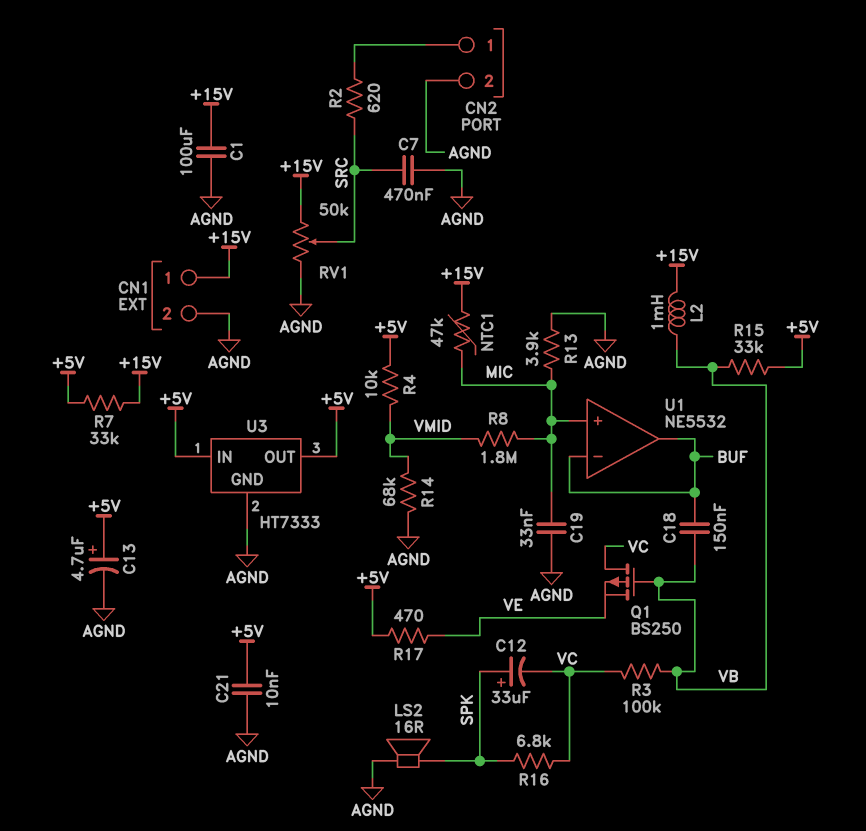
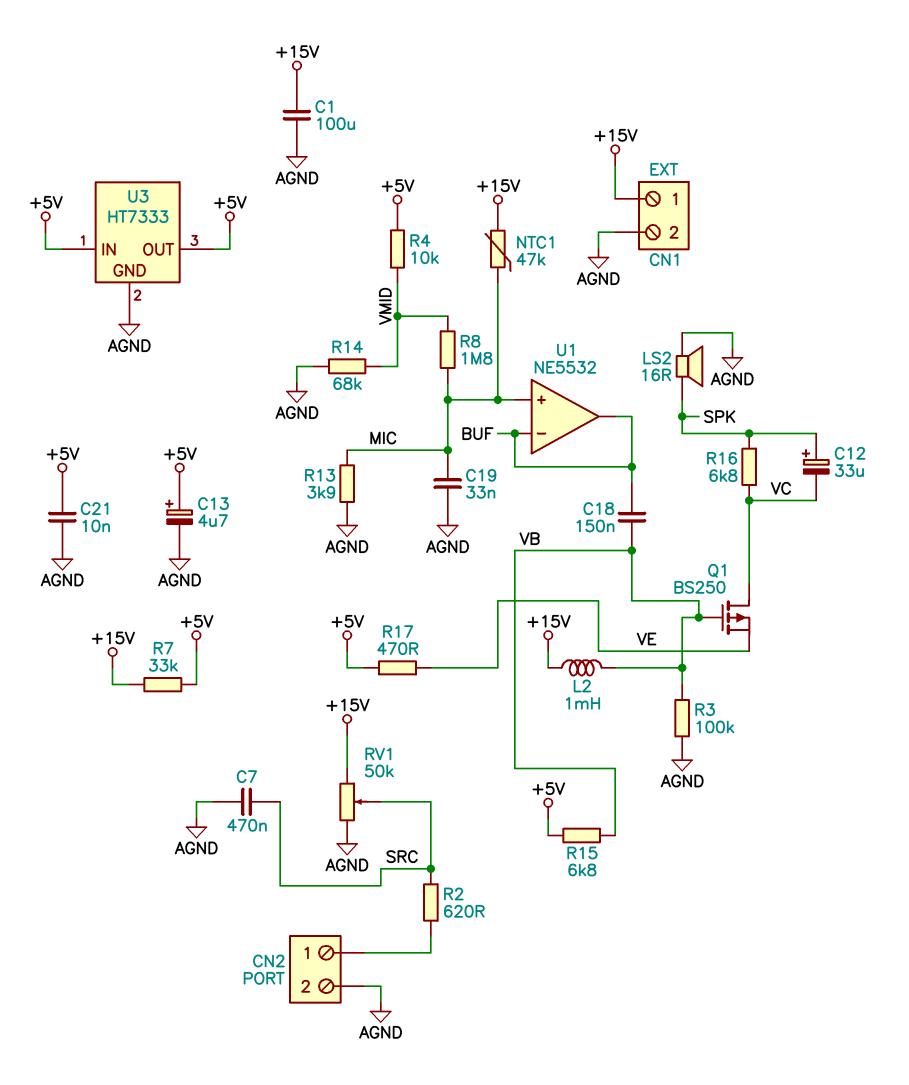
R3: 100k (VB, VC) -> 100k (AGND, VB)
R15: 33k (+5V, VB) -> 6.8k (+5V, VB)

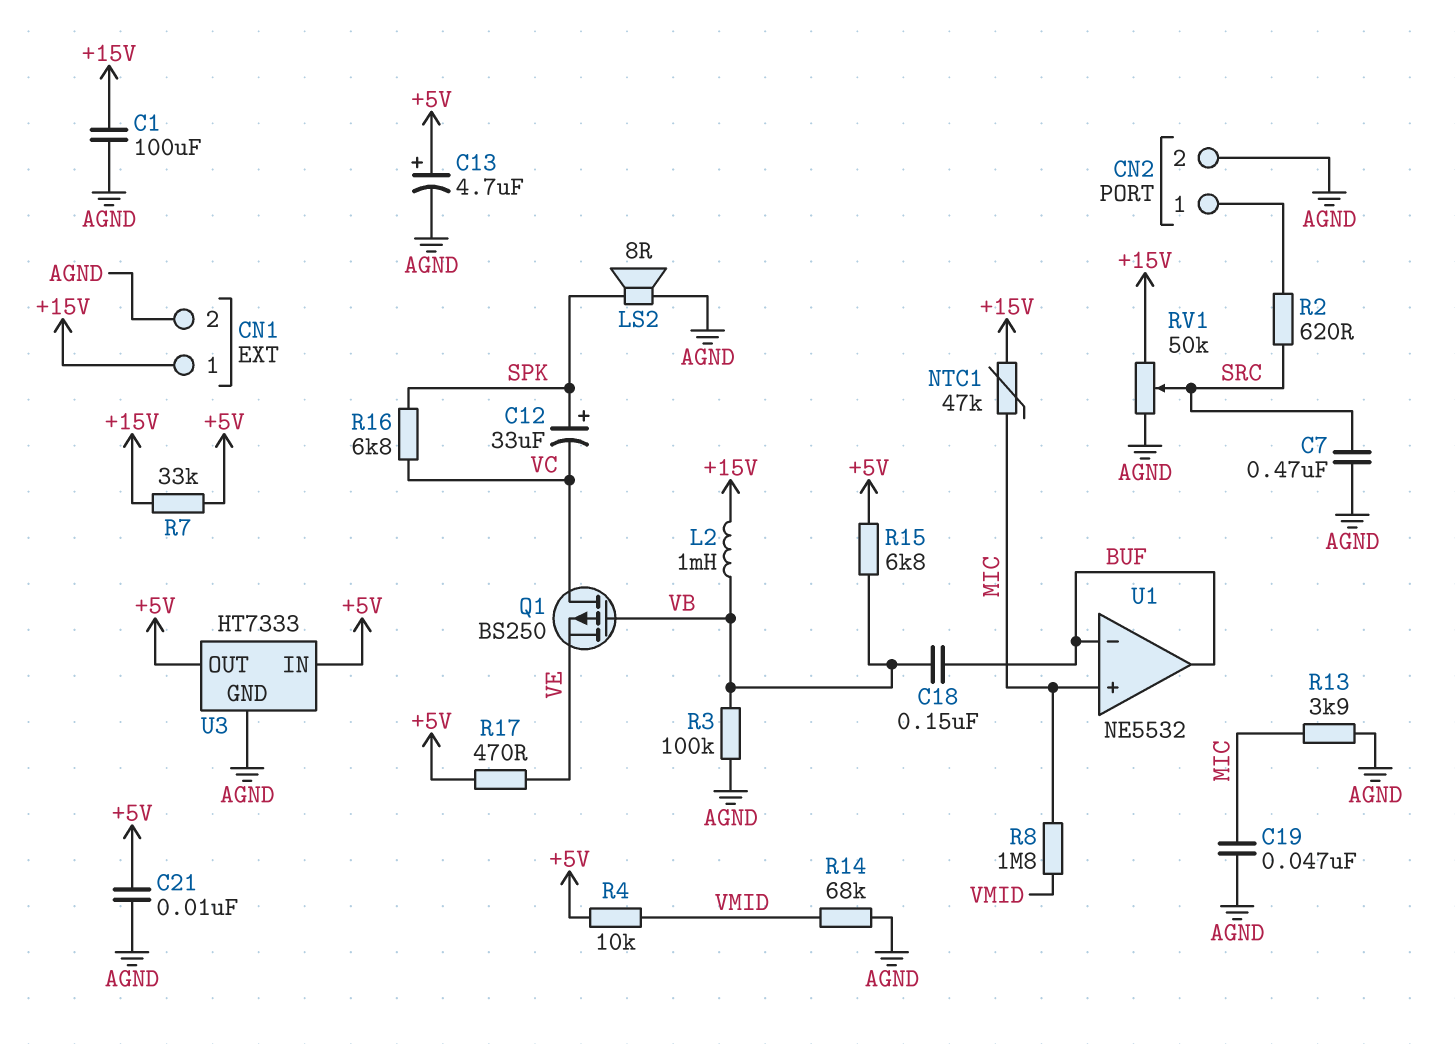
C19: 33nF (AGND, MIC) -> 47nF (AGND, MIC)
LS2: speaker 16R (AGND, SPK) -> speaker 8R (AGND, SPK)

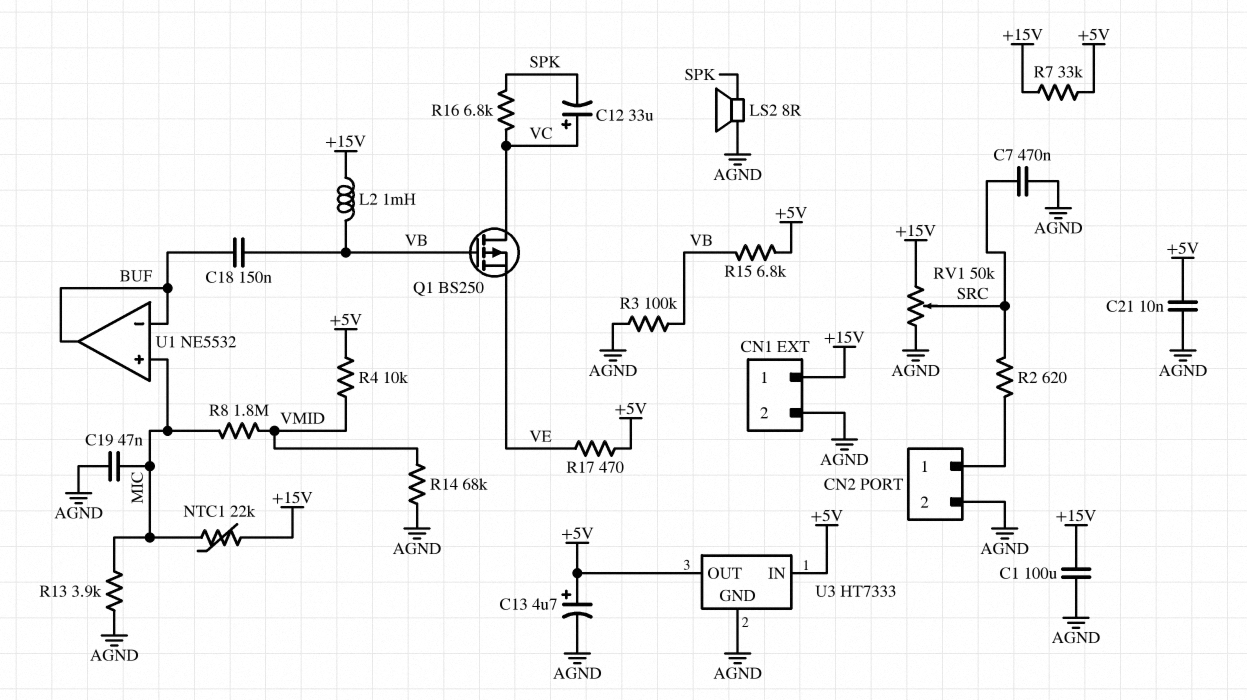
C12: 33uF (plus SPK, minus VC) -> 33uF (plus VC, minus SPK)
NTC1: 47k (+15V, MIC) -> 22k (+15V, MIC)

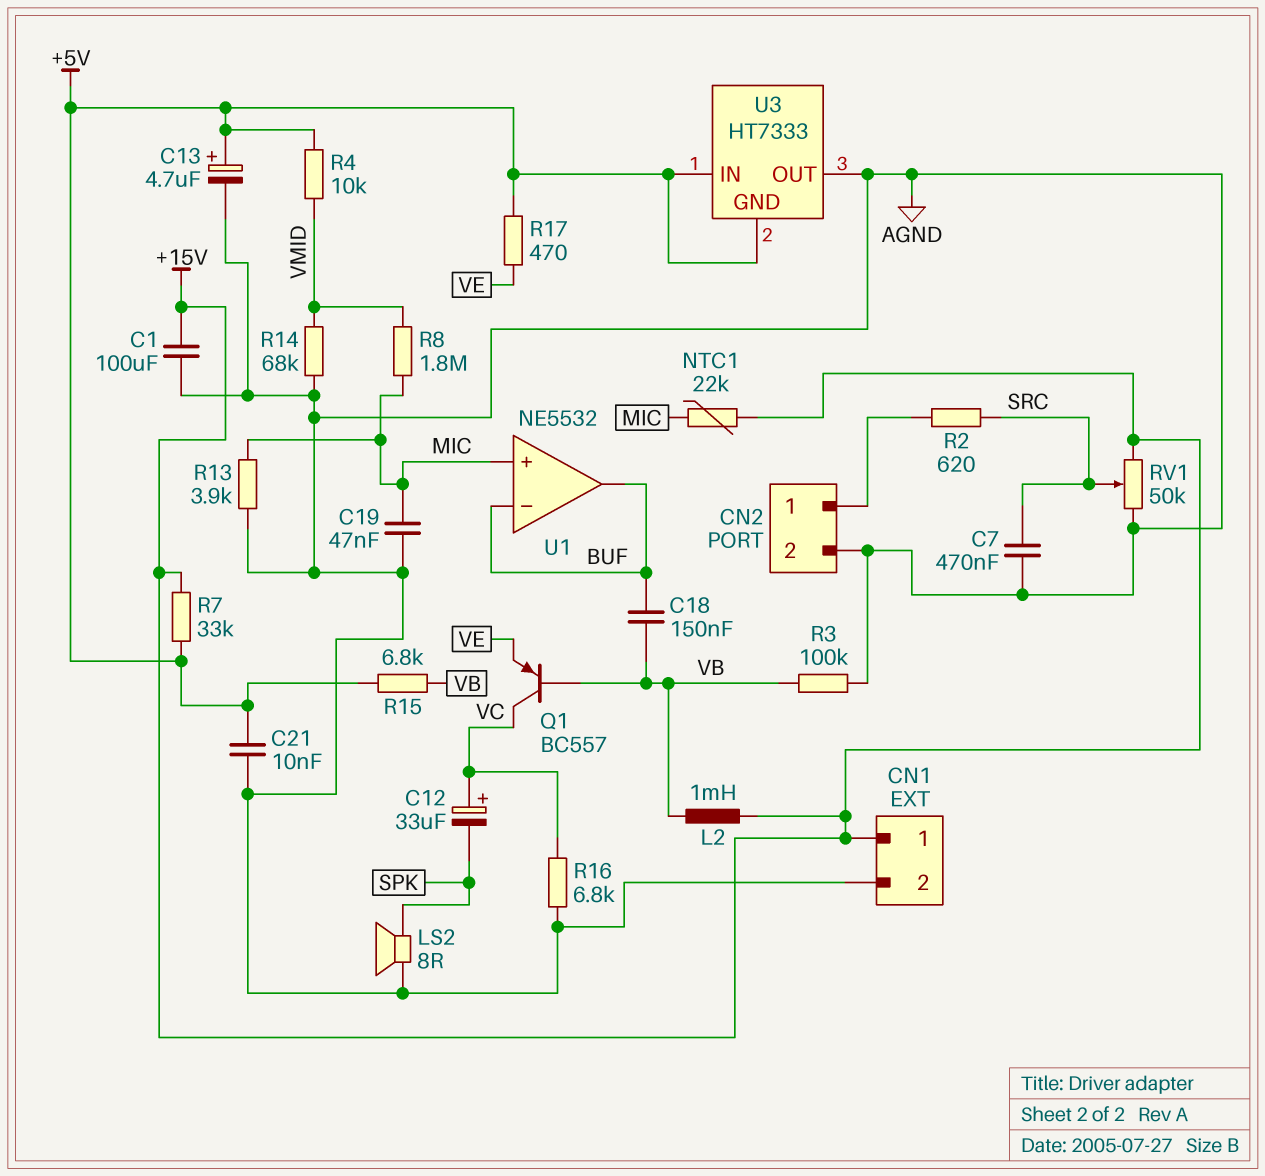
Q1: PMOS BS250 (G VB, D VC, S VE) -> PNP BC557 (B VB, C VC, E VE)
R16: 6.8k (SPK, VC) -> 6.8k (AGND, VC)
U3 pin GND: AGND -> +5V
U3 pin OUT: +5V -> AGND

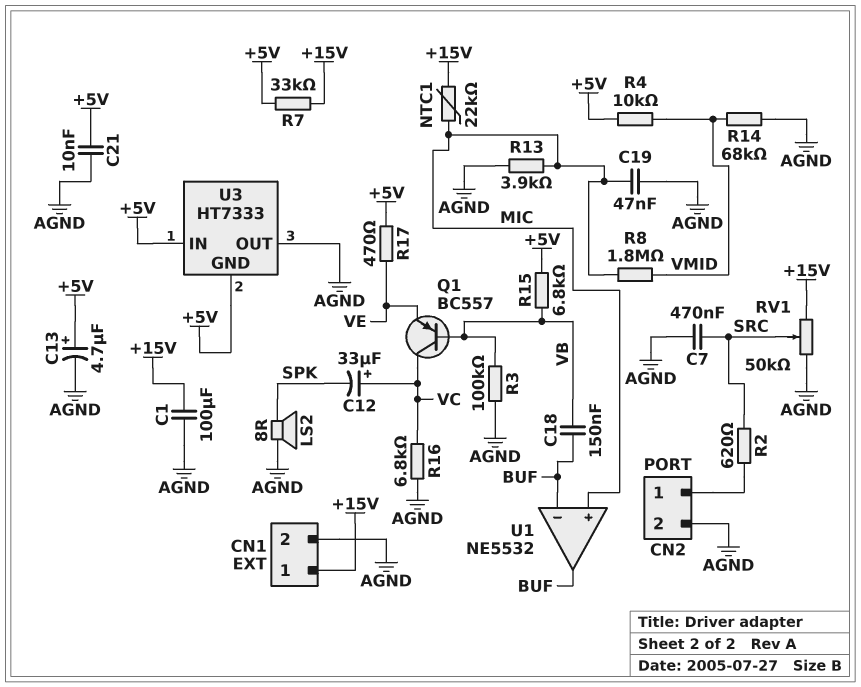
L2: 1mH (+15V, VB) -> none

